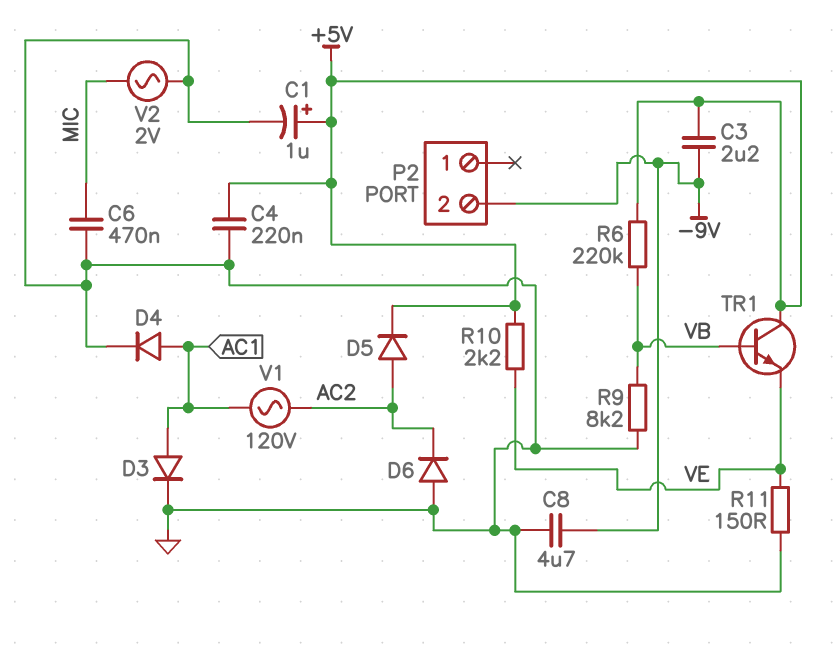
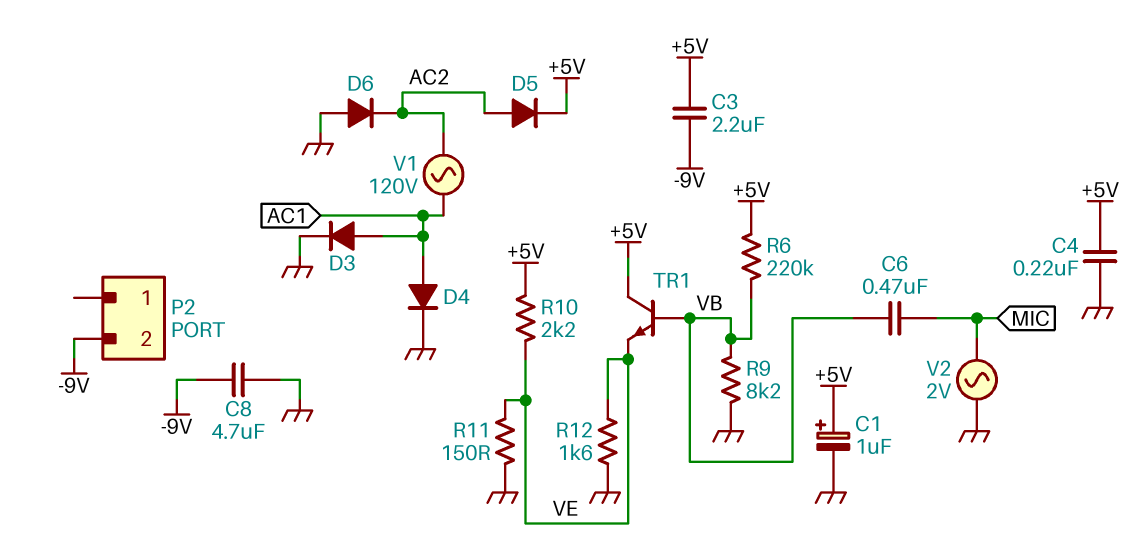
C6: 470nF (GND, MIC) -> 470nF (MIC, VB)
R12: none -> 1.6k (GND, VE)

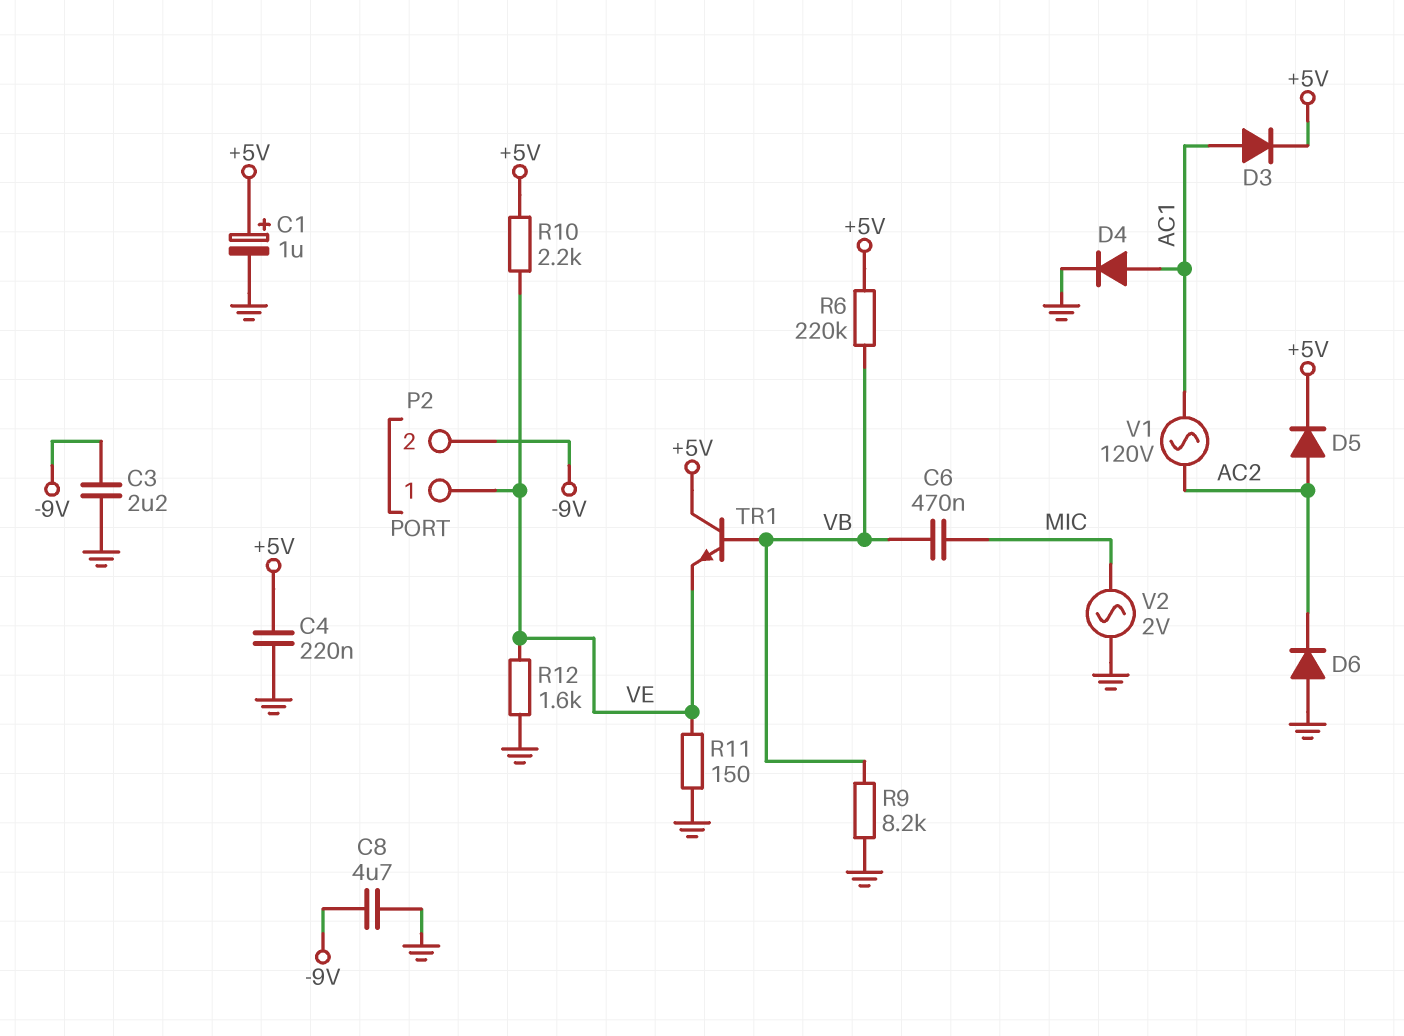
C3: 2.2uF (+5V, -9V) -> 2.2uF (-9V, GND)
D3: diode (A AC1, K GND) -> diode (A AC1, K +5V)
P2 pin 1: none -> VE

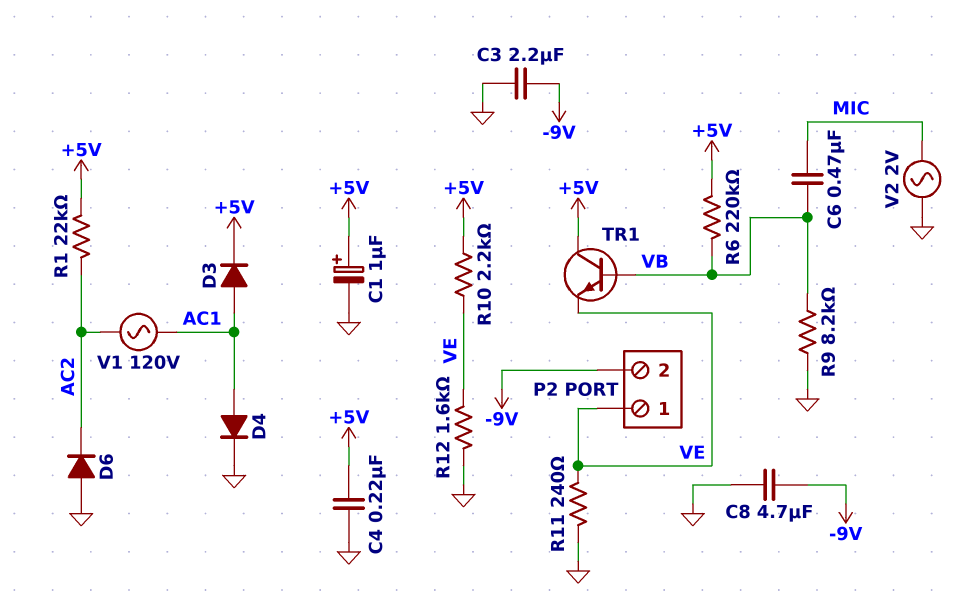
D5: diode (A AC2, K +5V) -> none
R1: none -> 22k (+5V, AC2)
R11: 150 (GND, VE) -> 240 (GND, VE)

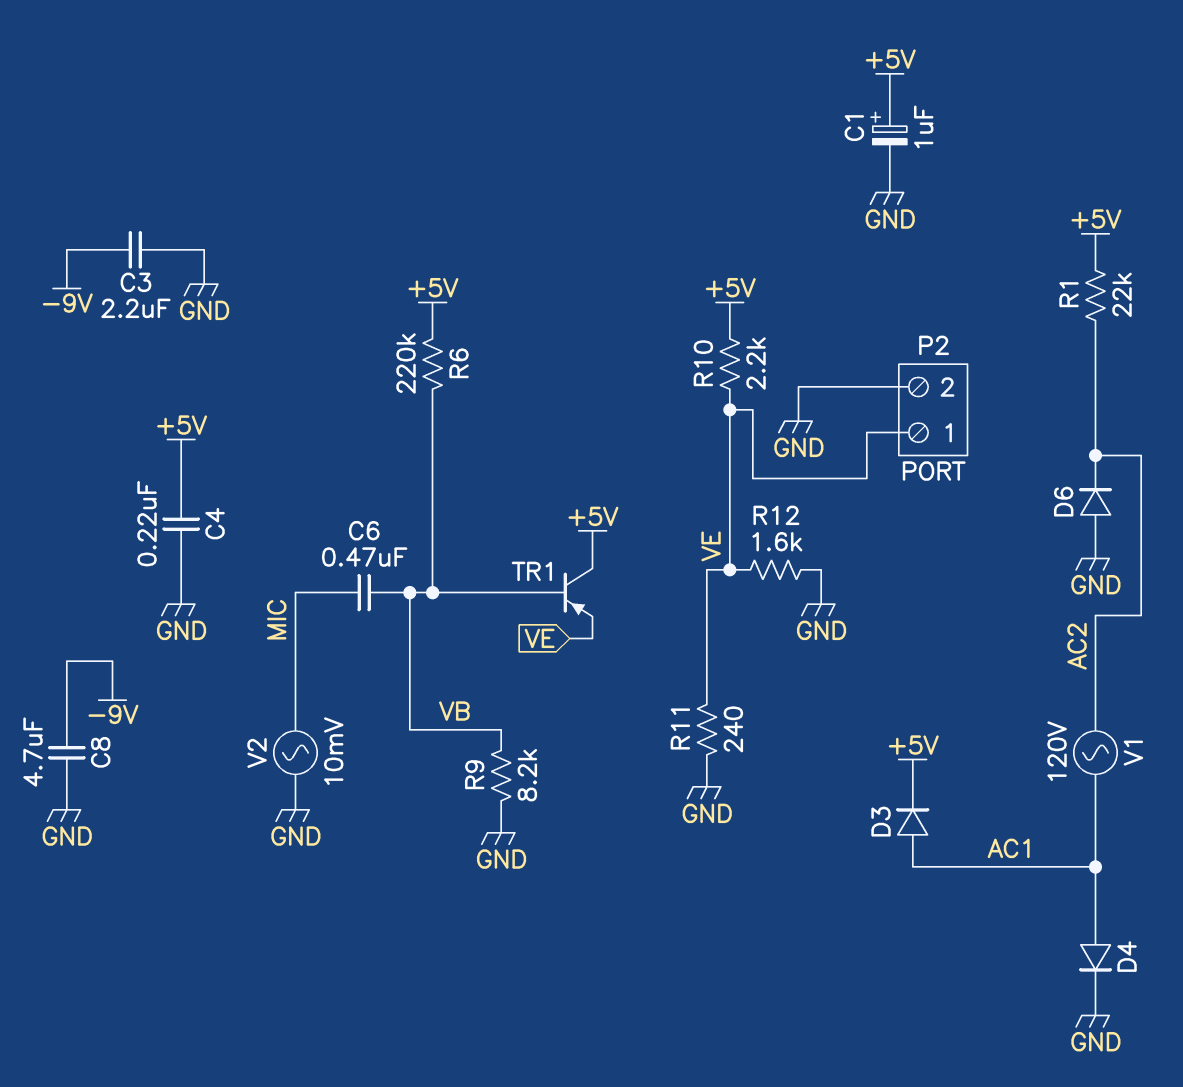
P2 pin 2: -9V -> GND
TR1: NPN (B VB, C +5V, E VE) -> PNP (B VB, C +5V, E VE)
V2: AC 2V (GND, MIC) -> AC 10mV (GND, MIC)

